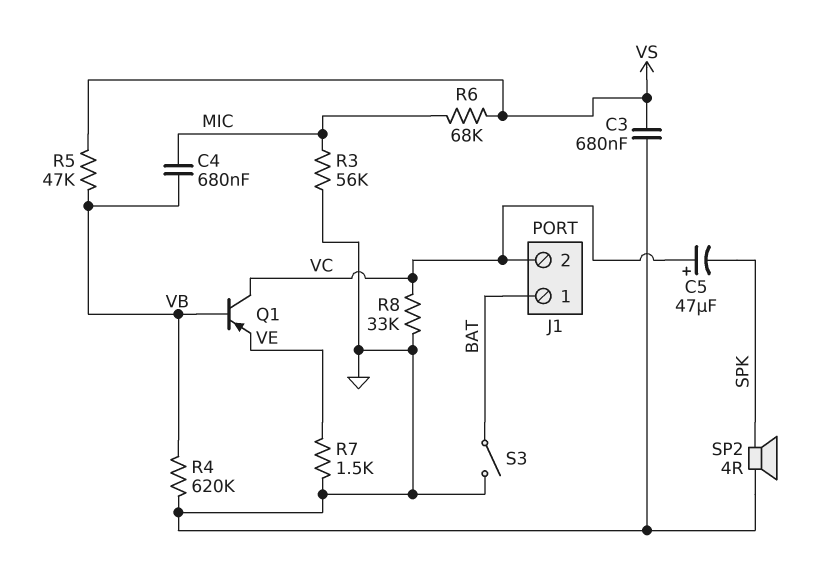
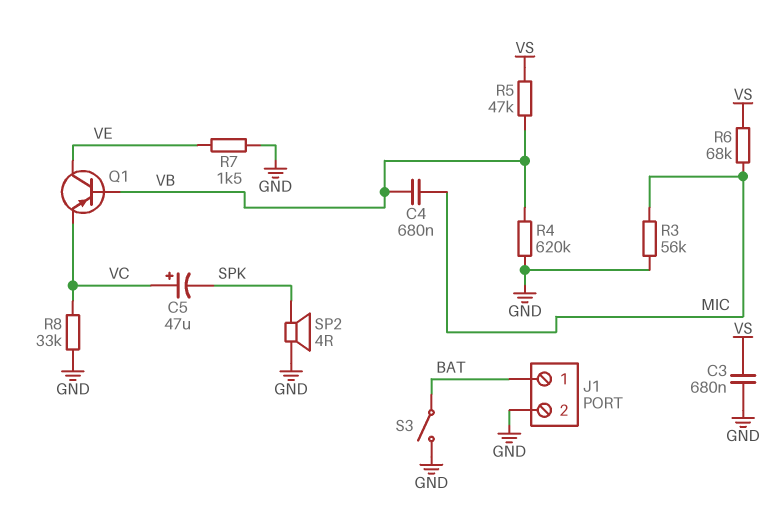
J1 pin 2: VC -> GND
Q1: PNP (B VB, C VC, E VE) -> PNP (B VB, C VE, E VC)

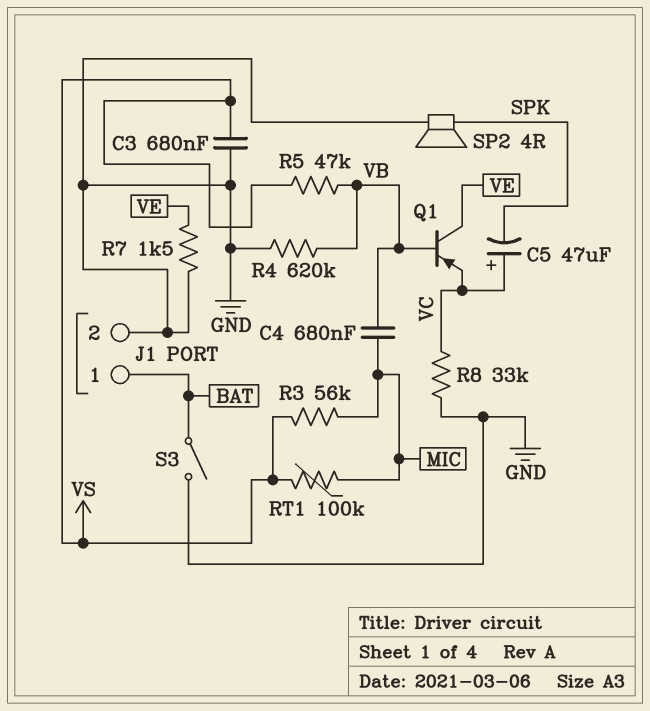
R3: 56k (GND, MIC) -> 56k (MIC, VS)
R6: 68k (MIC, VS) -> none
RT1: none -> 100k (MIC, VS)

